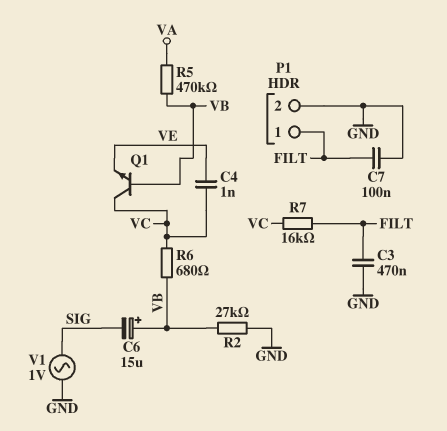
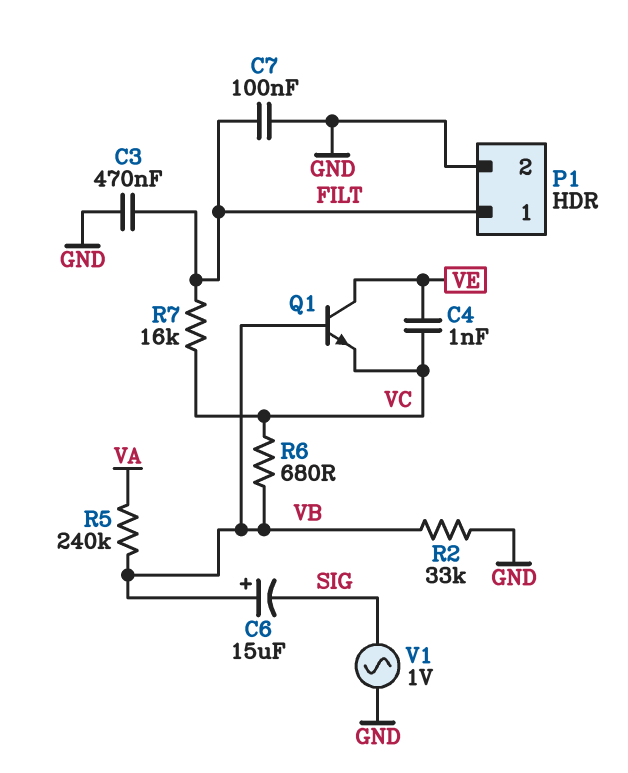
Q1: NPN (B VB, C VC, E VE) -> NPN (B VB, C VE, E VC)
R2: 27k (GND, VB) -> 33k (GND, VB)
R5: 470k (VA, VB) -> 240k (VA, VB)

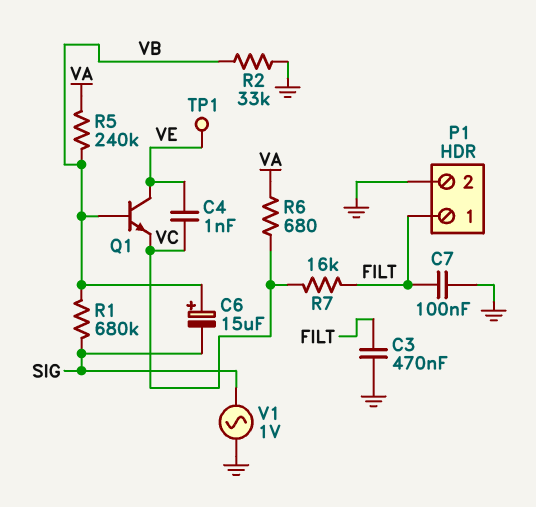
R1: none -> 680k (SIG, VB)
R6: 680 (VB, VC) -> 680 (VA, VC)
TP1: none -> test point (VE)

